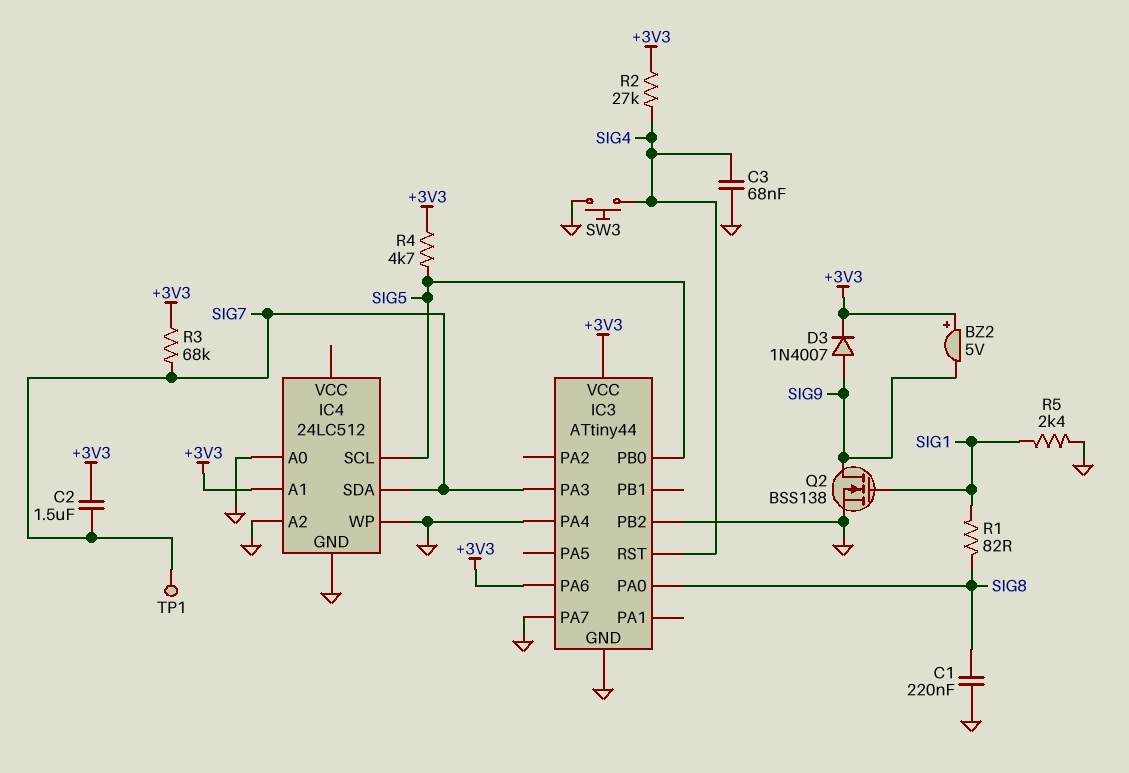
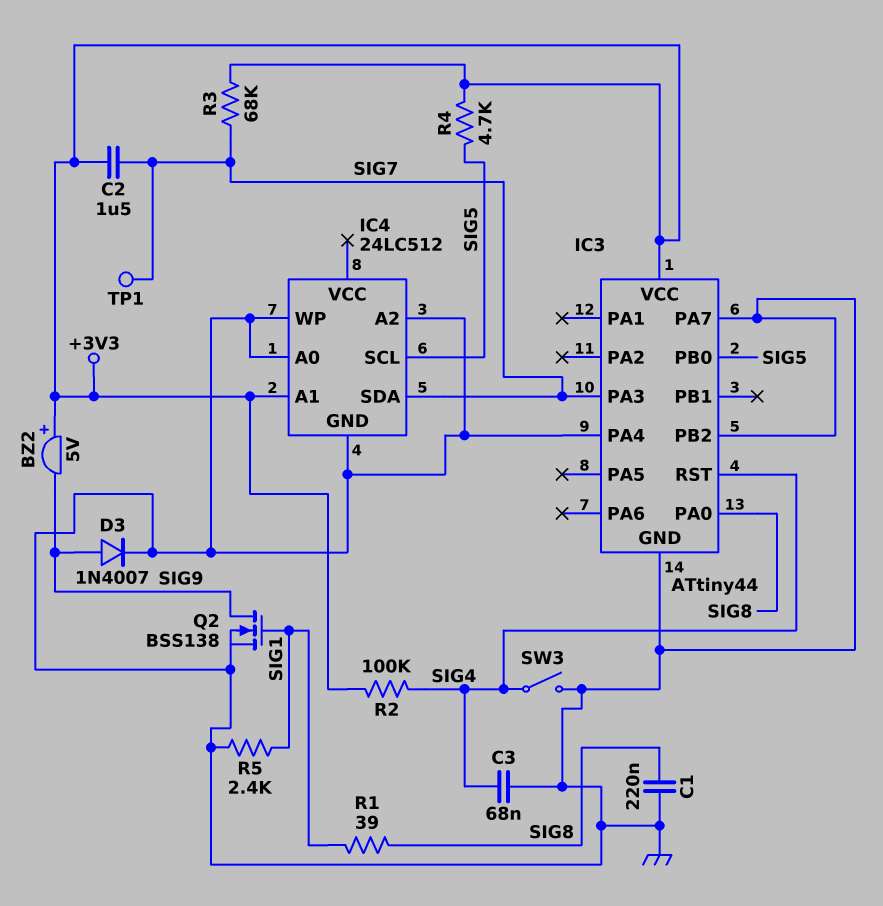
D3: diode 1N4007 (A SIG9, K +3V3) -> diode 1N4007 (A SIG9, K GND)
IC3 pin PA6: +3V3 -> none
R1: 82 (SIG1, SIG8) -> 39 (SIG1, SIG8)
R2: 27k (+3V3, SIG4) -> 100k (+3V3, SIG4)
SW3: button (GND, SIG4) -> switch (GND, SIG4)

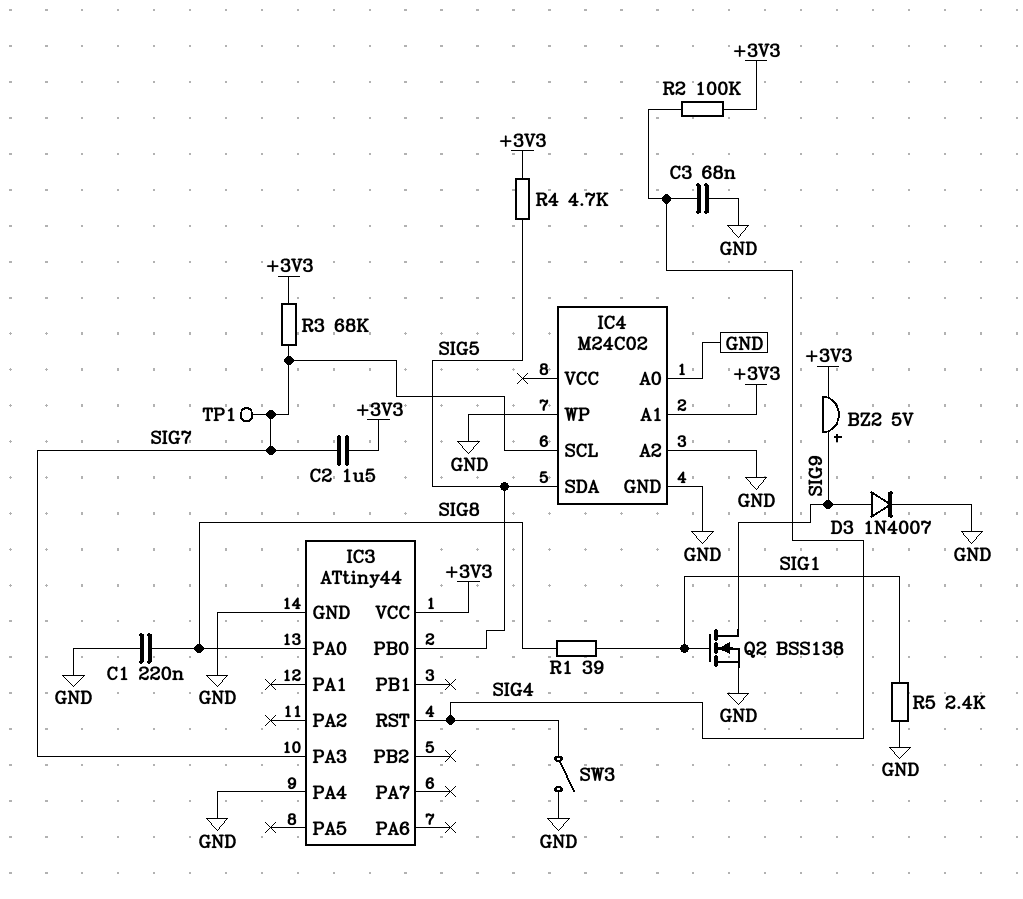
BZ2: buzzer 5V (plus +3V3, minus SIG9) -> buzzer 5V (plus SIG9, minus +3V3)
IC3 pin PA7: GND -> none
IC3 pin PB2: GND -> none
IC4: 24LC512 -> M24C02
IC4 pin SCL: SIG5 -> SIG7
IC4 pin SDA: SIG7 -> SIG5

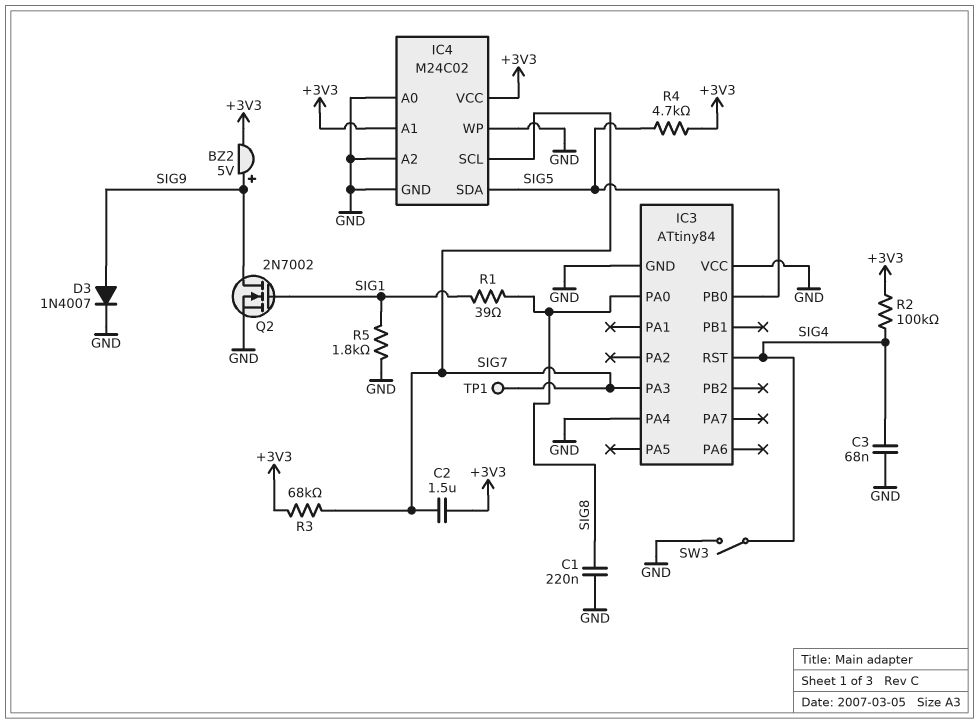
IC3: ATtiny44 -> ATtiny84
IC3 pin VCC: +3V3 -> GND
IC4 pin VCC: none -> +3V3
Q2: NMOS BSS138 (G SIG1, D SIG9, S GND) -> NMOS 2N7002 (G SIG1, D SIG9, S GND)
R5: 2.4k (GND, SIG1) -> 1.8k (GND, SIG1)

